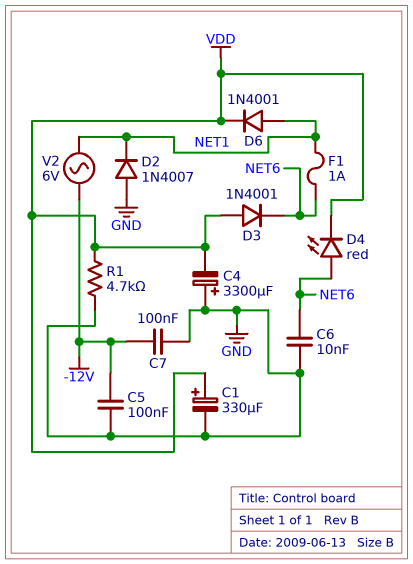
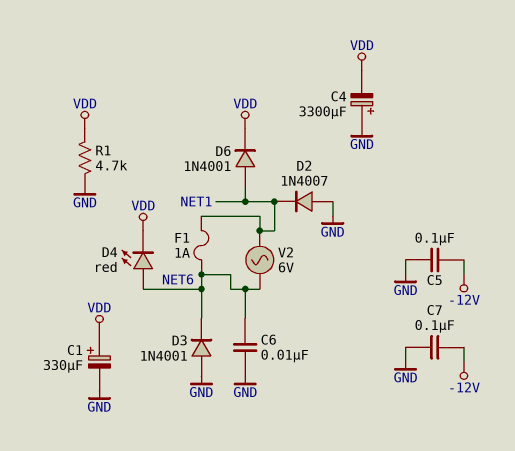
D3: diode 1N4001 (A VDD, K NET6) -> diode 1N4001 (A GND, K NET6)
V2: AC 6V (-12V, NET1) -> AC 6V (NET1, NET6)

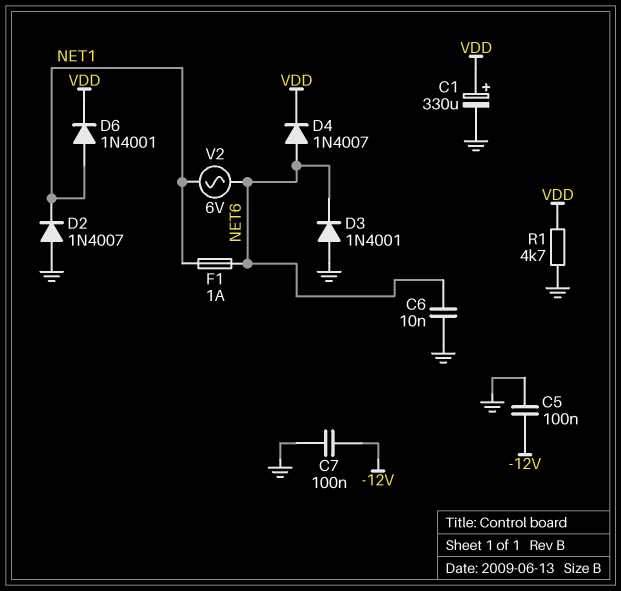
C4: 3300uF (plus GND, minus VDD) -> none
D4: LED red (A NET6, K VDD) -> diode 1N4007 (A NET6, K VDD)

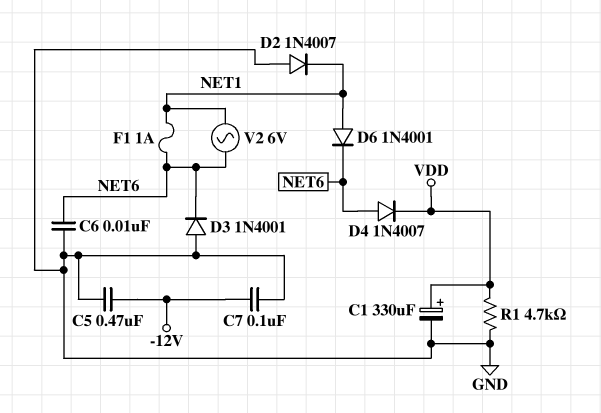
C5: 100nF (-12V, GND) -> 470nF (-12V, GND)
D6: diode 1N4001 (A NET1, K VDD) -> diode 1N4001 (A NET1, K NET6)

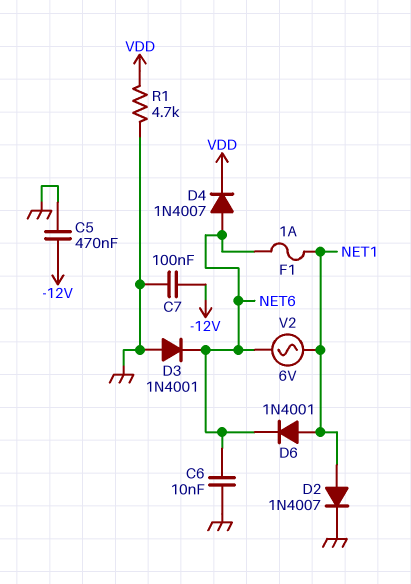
C1: 330uF (plus VDD, minus GND) -> none
D2: diode 1N4007 (A GND, K NET1) -> diode 1N4007 (A NET1, K GND)

